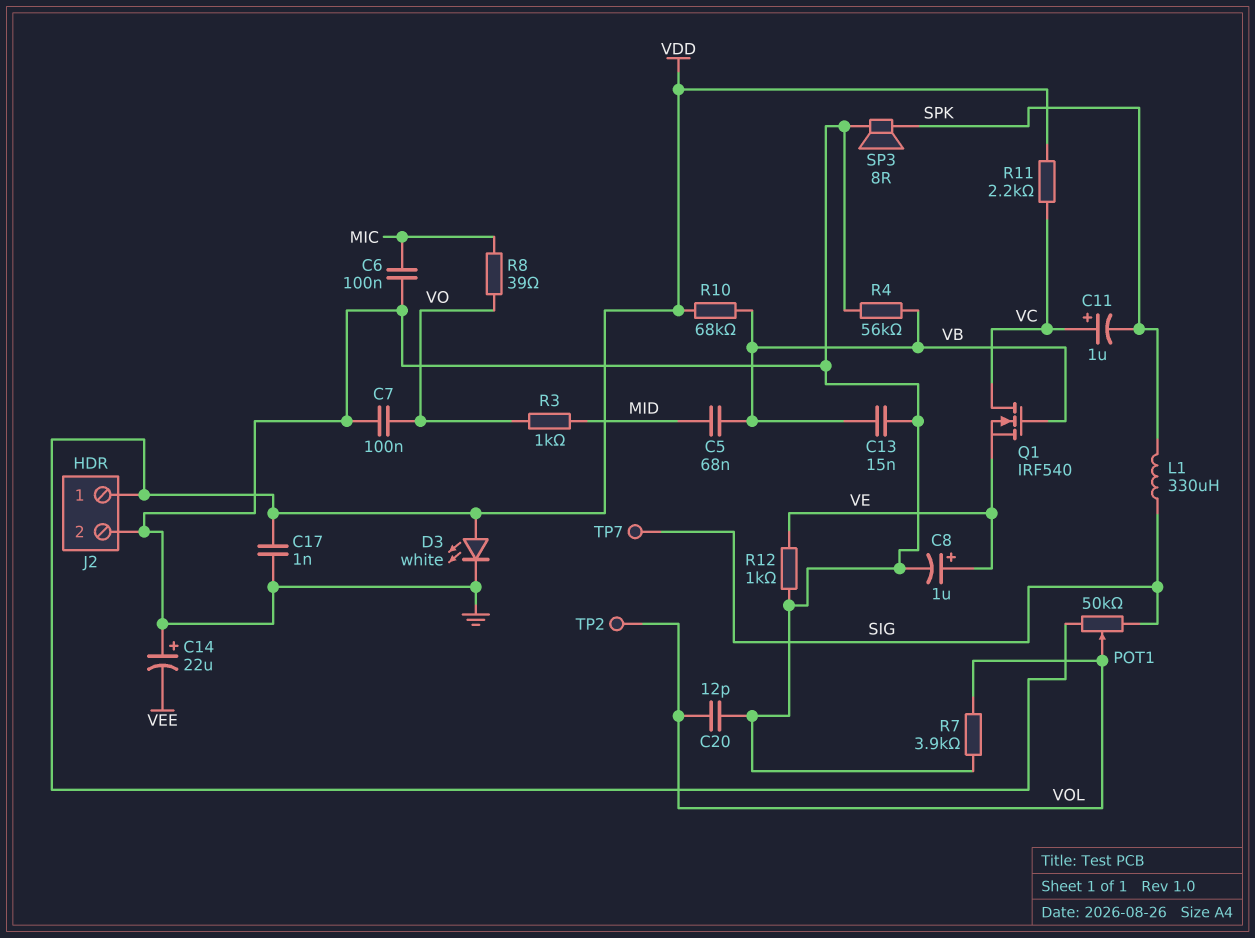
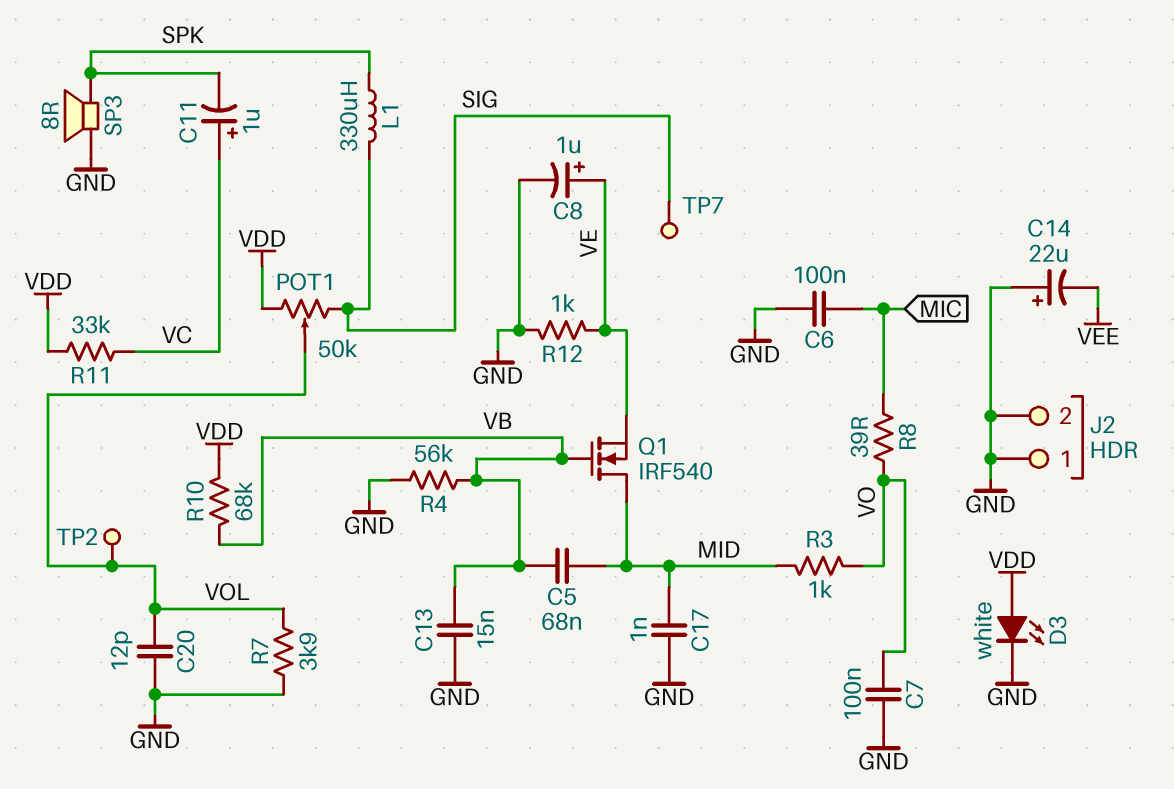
C17: 1nF (GND, VDD) -> 1nF (GND, MID)
J2 pin 1: VDD -> GND
Q1: NMOS IRF540 (G VB, D VC, S VE) -> NMOS IRF540 (G VB, D MID, S VE)
R11: 2.2k (VC, VDD) -> 33k (VC, VDD)

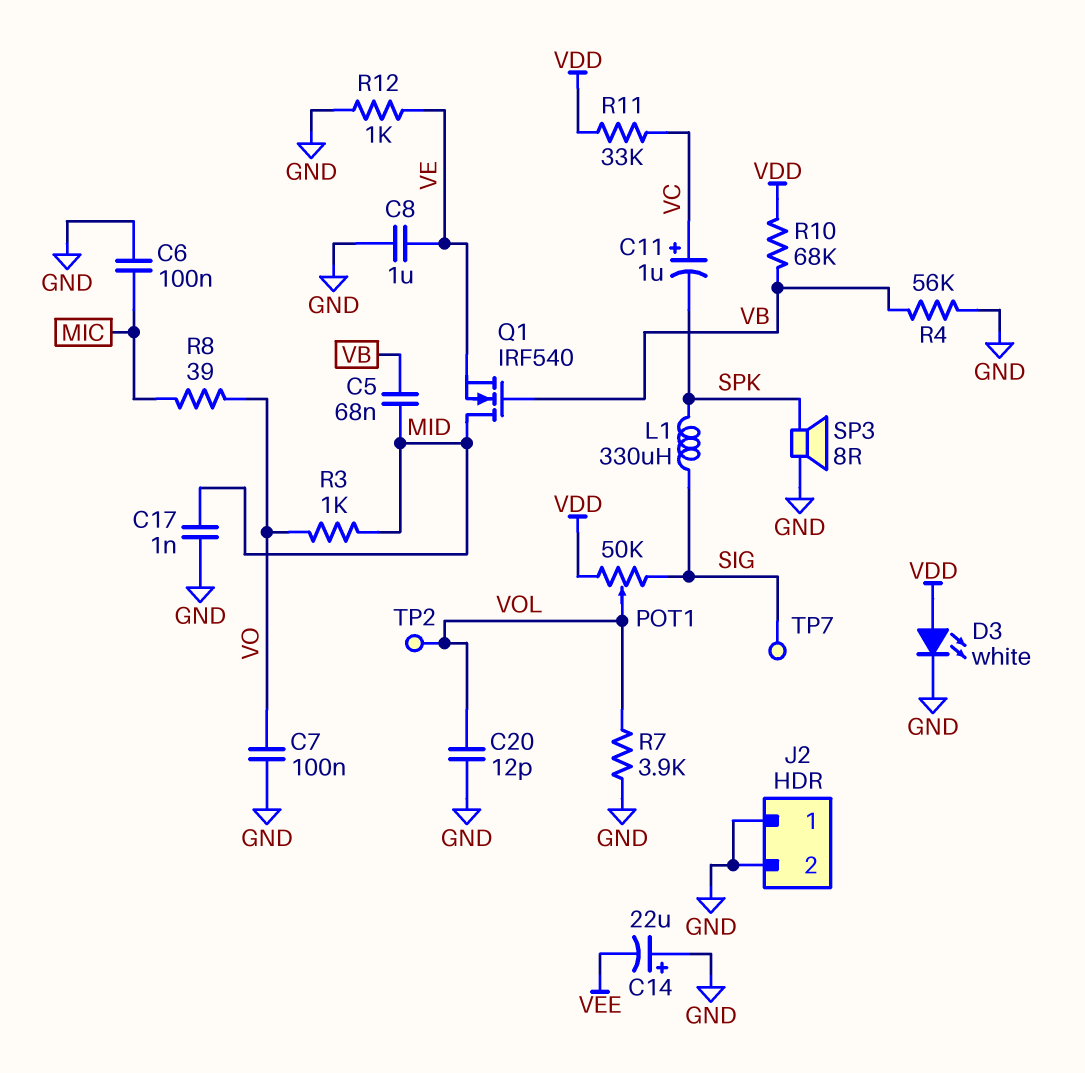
C8: 1uF (plus VE, minus GND) -> 1uF (GND, VE)
C13: 15nF (GND, VB) -> none

